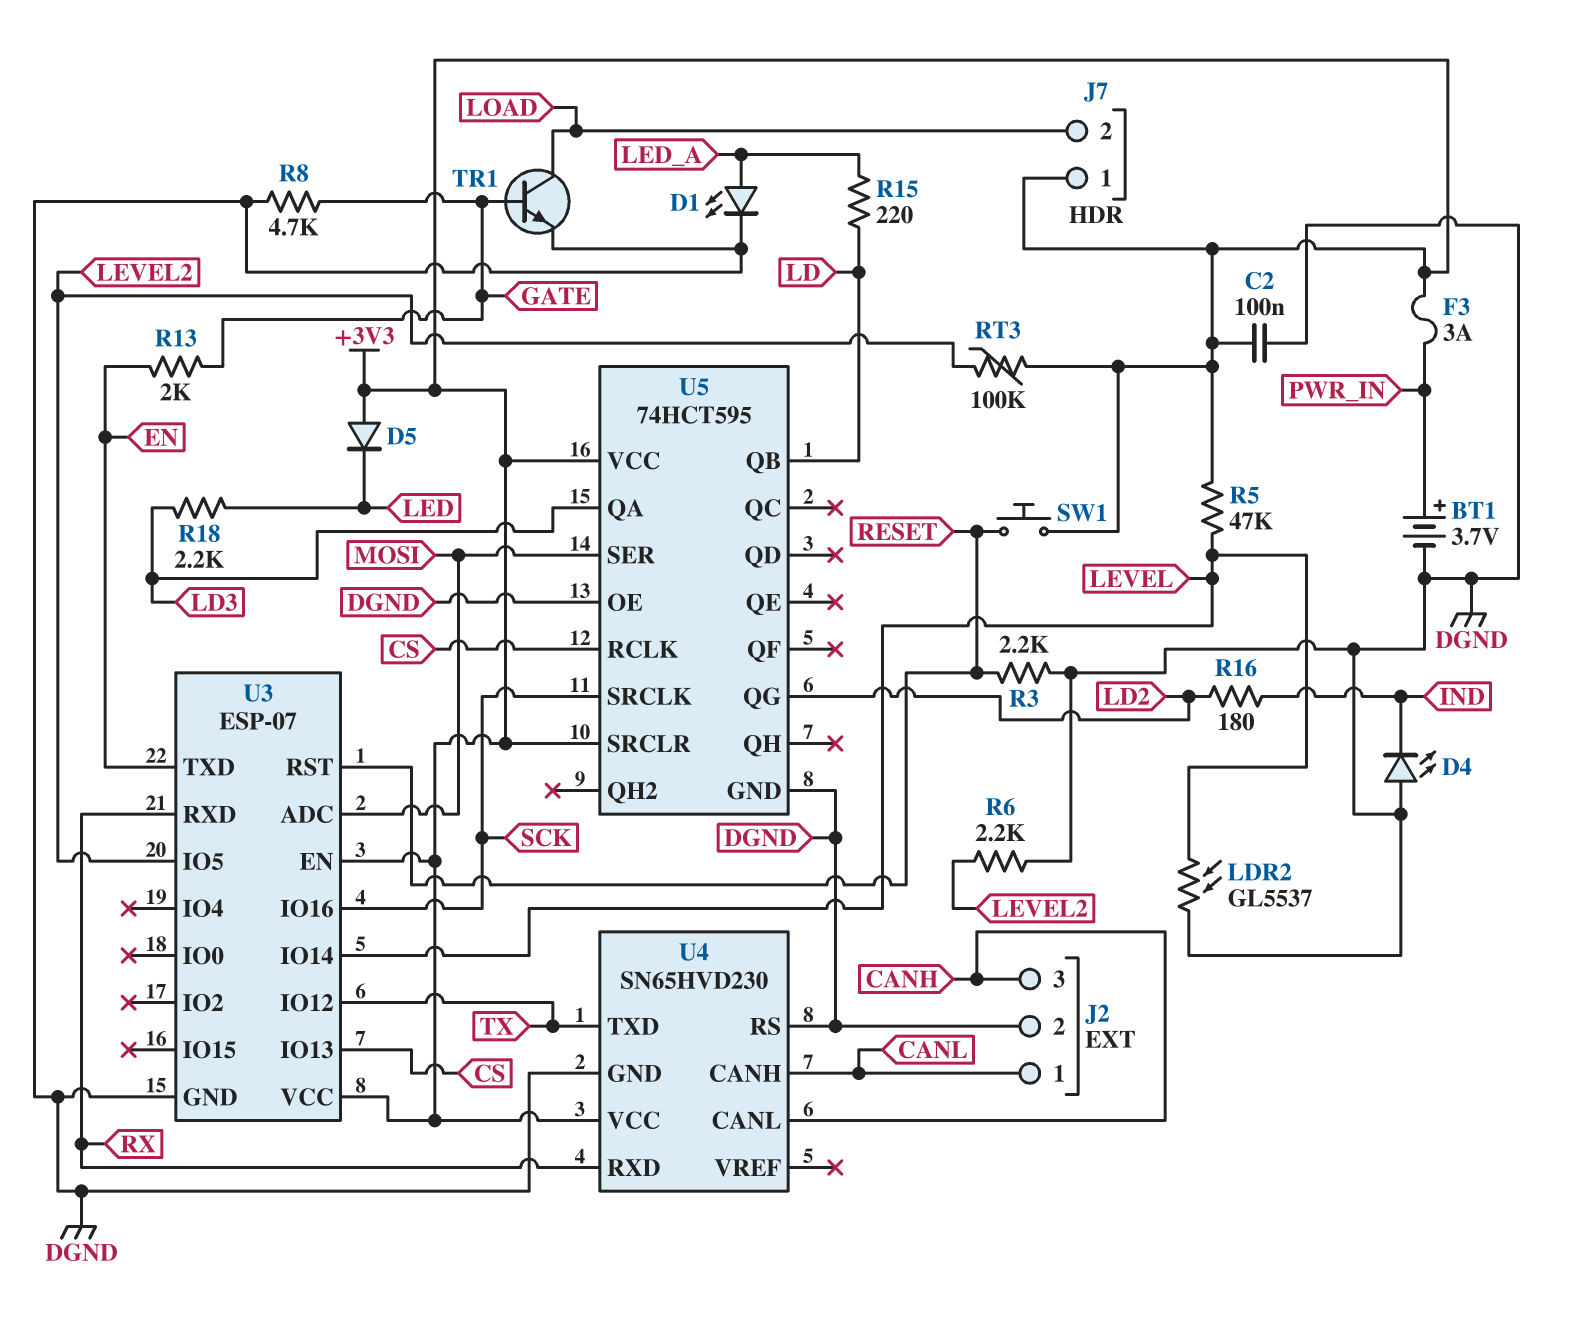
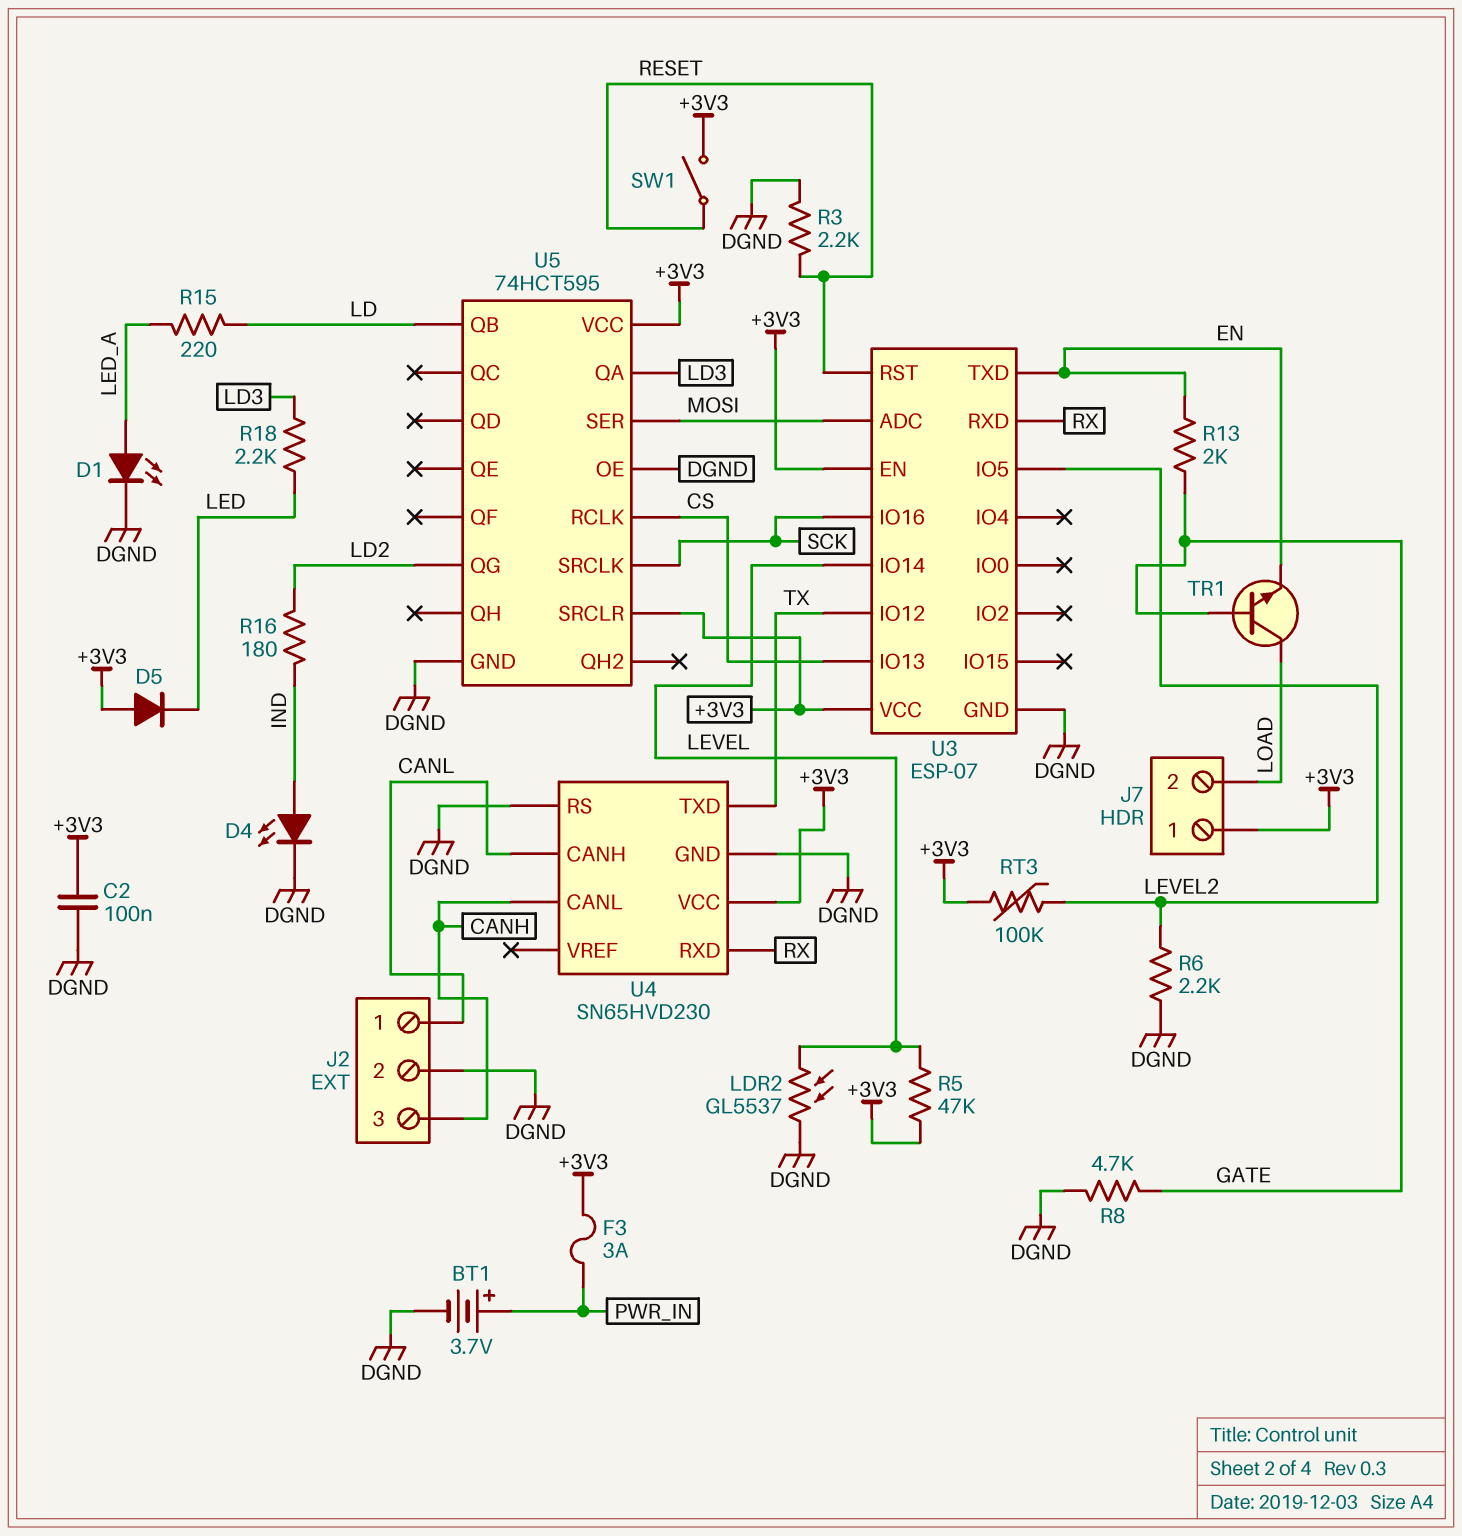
D4: LED (A DGND, K IND) -> LED (A IND, K DGND)
SW1: button (+3V3, RESET) -> switch (+3V3, RESET)
TR1: NPN (B GATE, C LOAD, E DGND) -> NPN (B GATE, C LOAD, E EN)

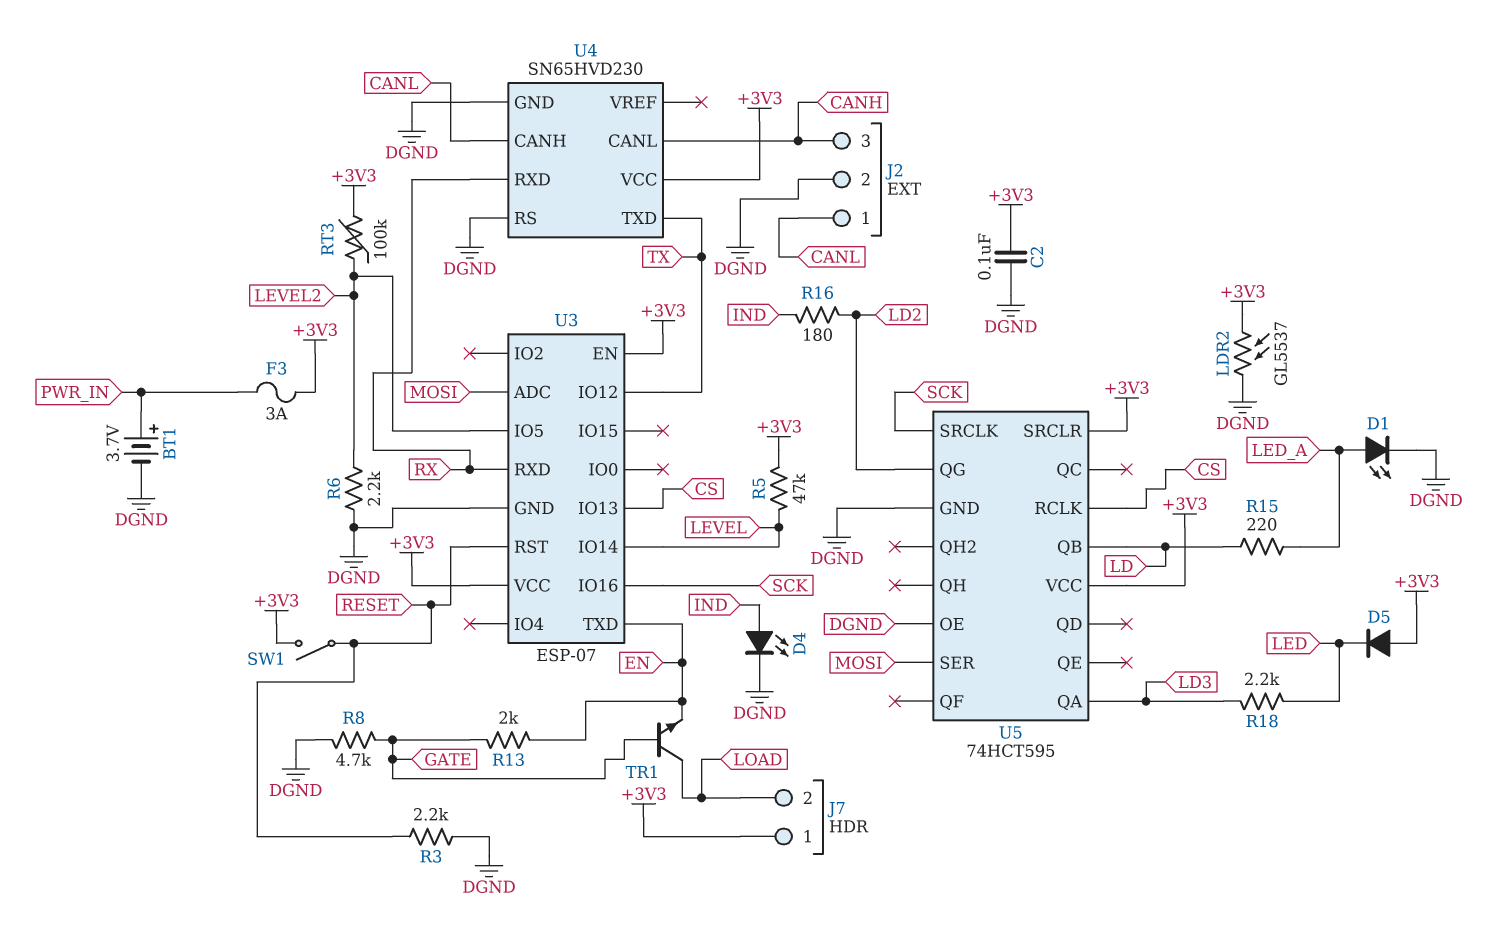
LDR2: GL5537 (DGND, LEVEL) -> GL5537 (+3V3, DGND)

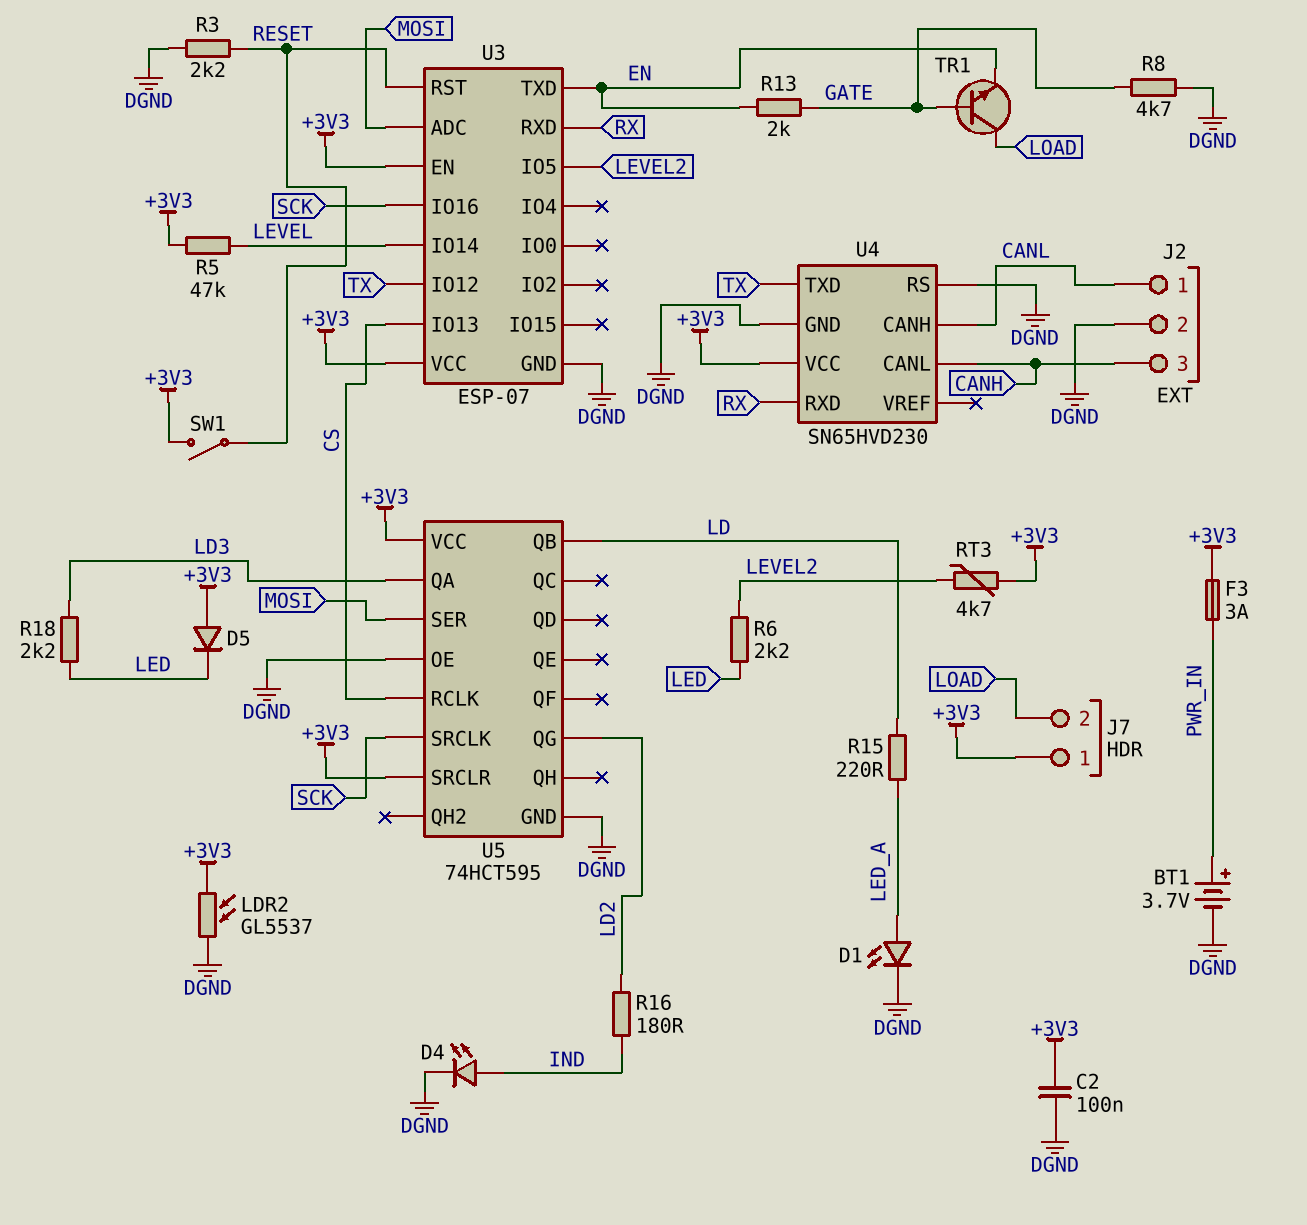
R6: 2.2k (DGND, LEVEL2) -> 2.2k (LED, LEVEL2)
RT3: 100k (+3V3, LEVEL2) -> 4.7k (+3V3, LEVEL2)

